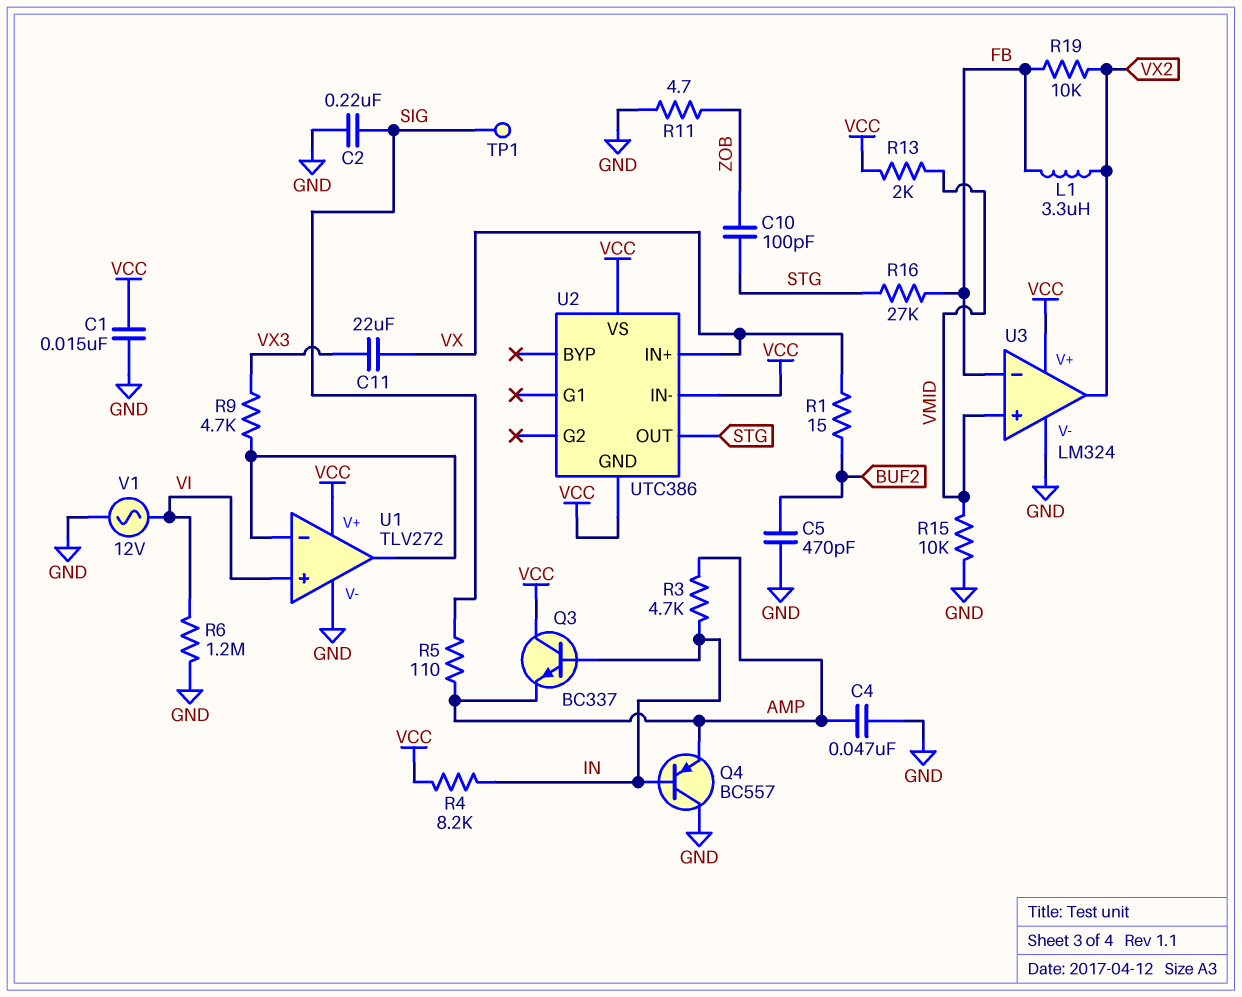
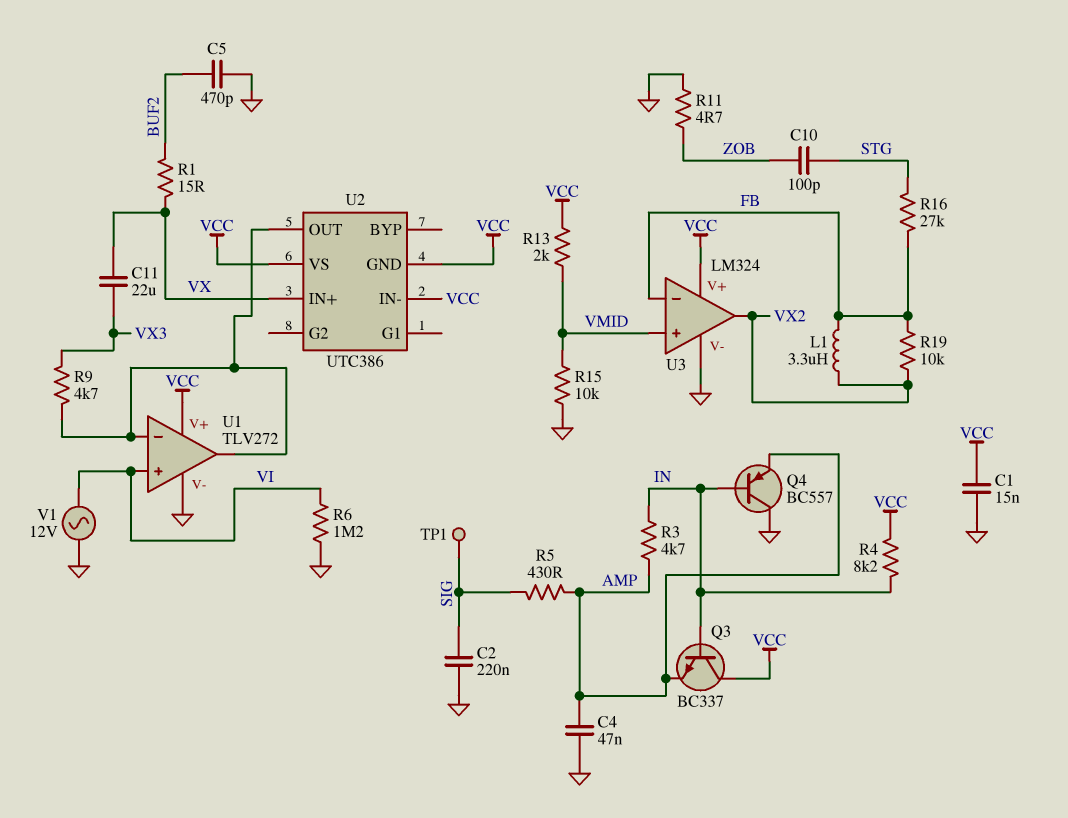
R5: 110 (AMP, SIG) -> 430 (AMP, SIG)
U2 pin OUT: STG -> U1/in-

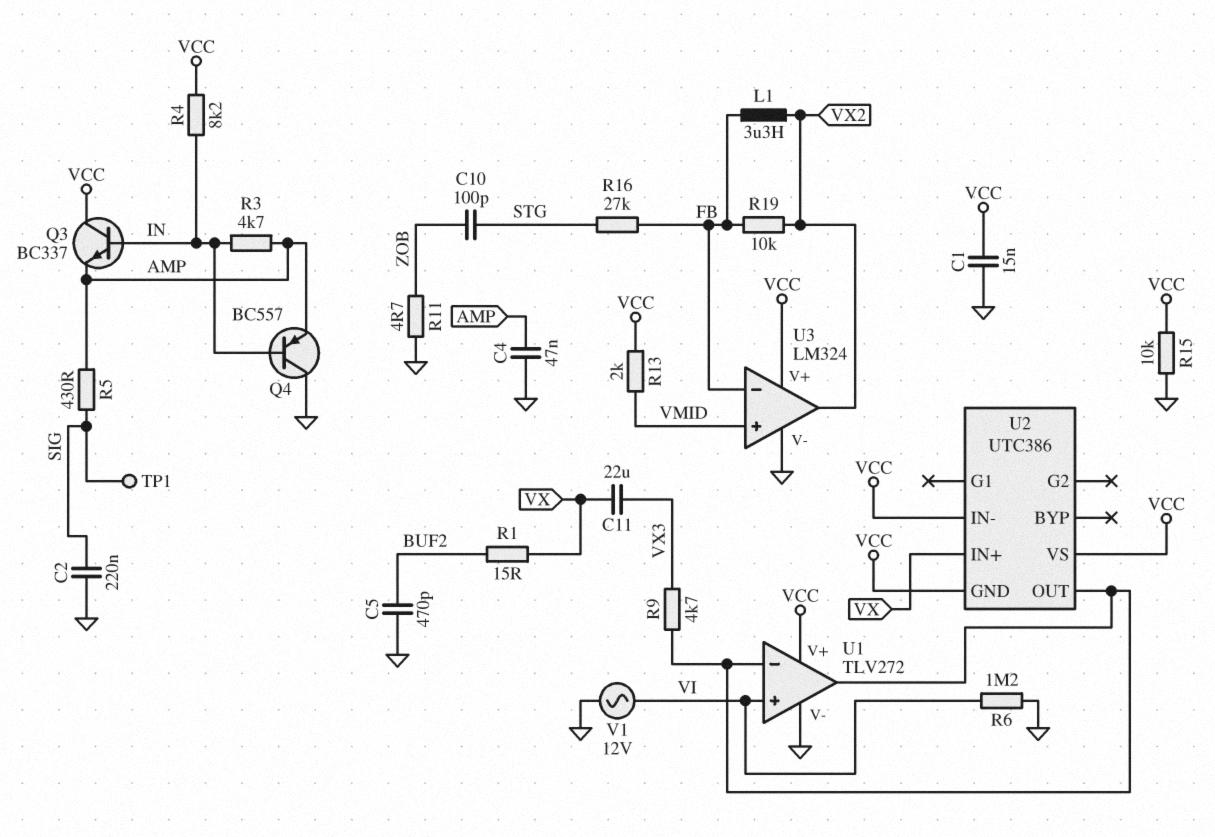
R15: 10k (GND, VMID) -> 10k (GND, VCC)

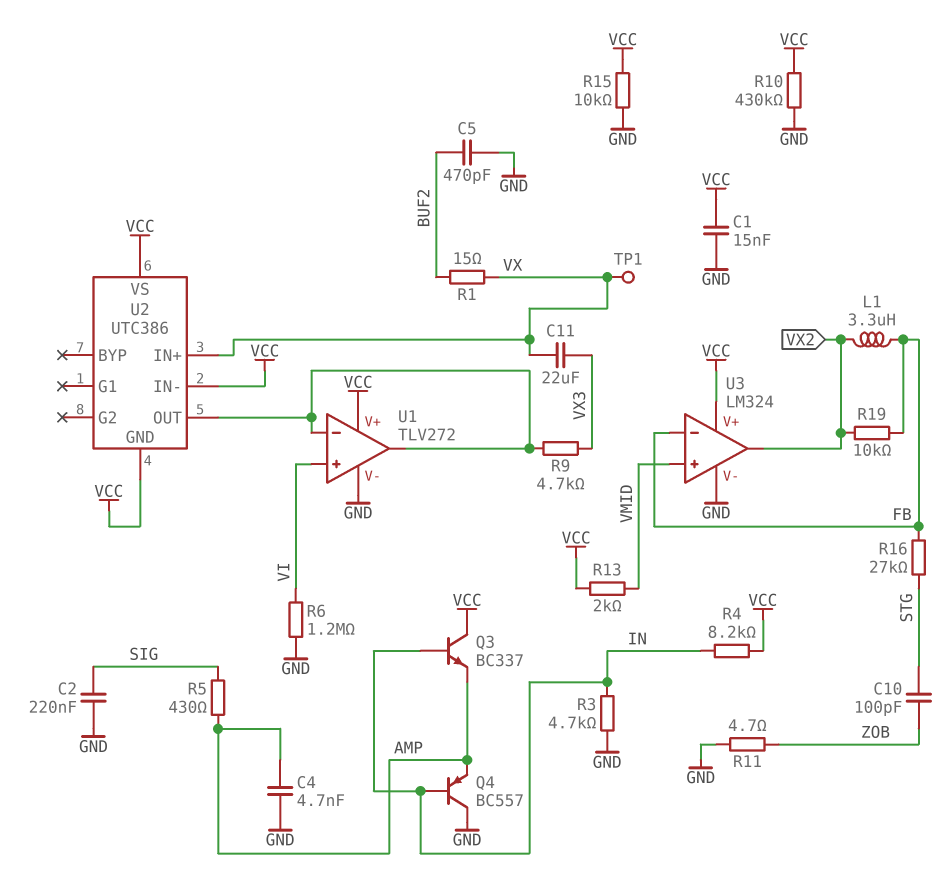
C4: 47nF (AMP, GND) -> 4.7nF (AMP, GND)
R3: 4.7k (AMP, IN) -> 4.7k (GND, IN)
R10: none -> 430k (GND, VCC)
TP1: test point (SIG) -> test point (VX)
V1: AC 12V (GND, VI) -> none

